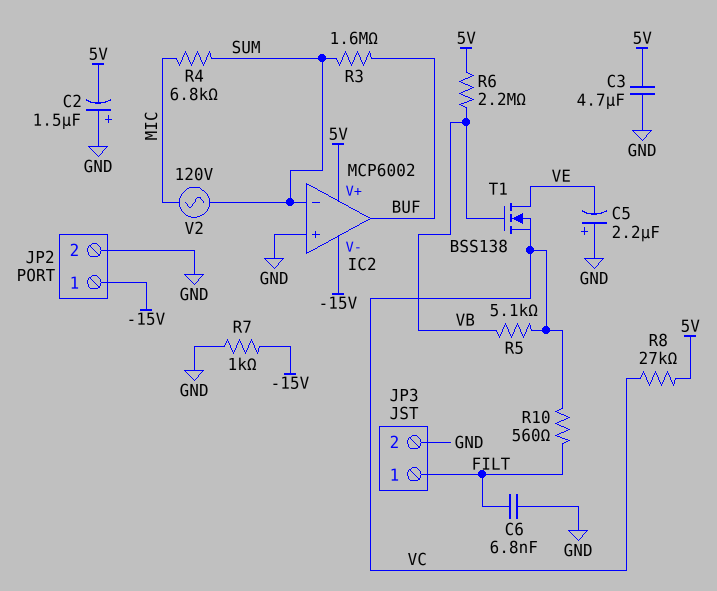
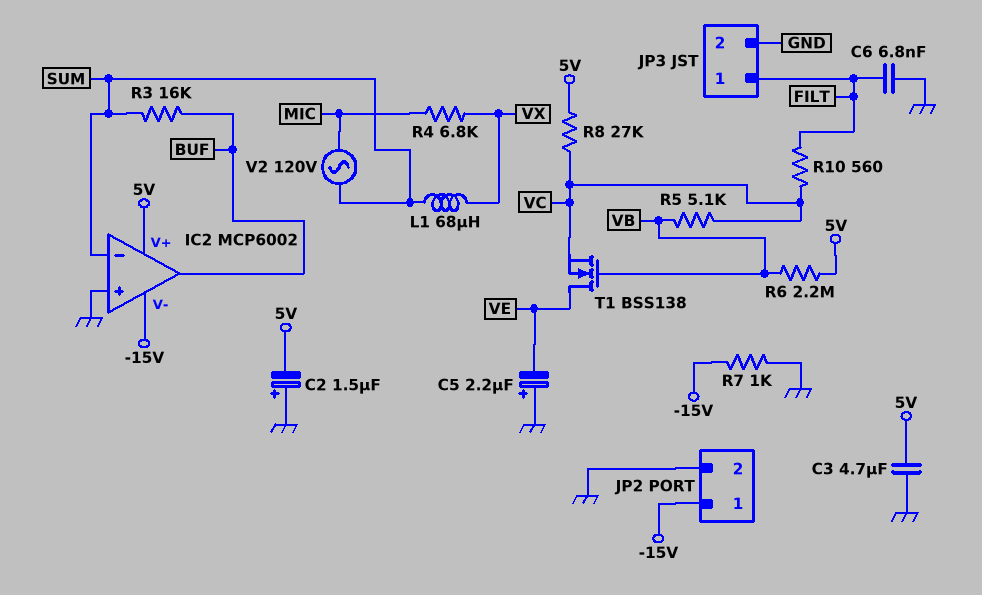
L1: none -> 68uH (SUM, VX)
R3: 1.6M (BUF, SUM) -> 16k (BUF, SUM)
R4: 6.8k (MIC, SUM) -> 6.8k (MIC, VX)

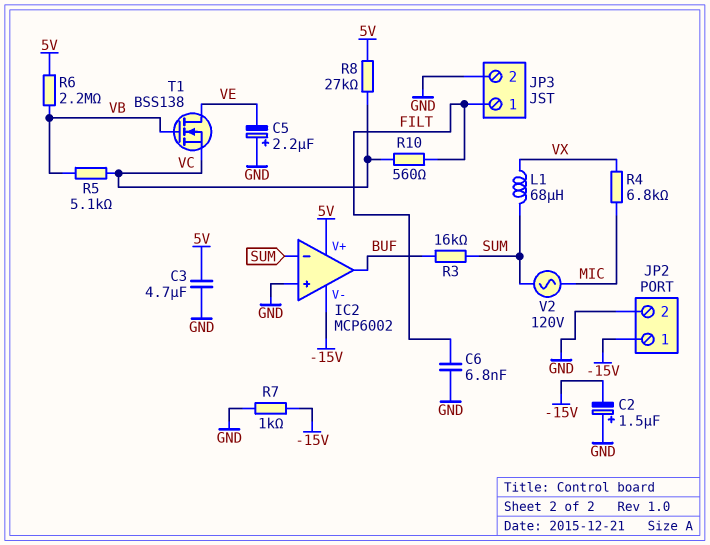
C2: 1.5uF (plus GND, minus 5V) -> 1.5uF (plus GND, minus -15V)

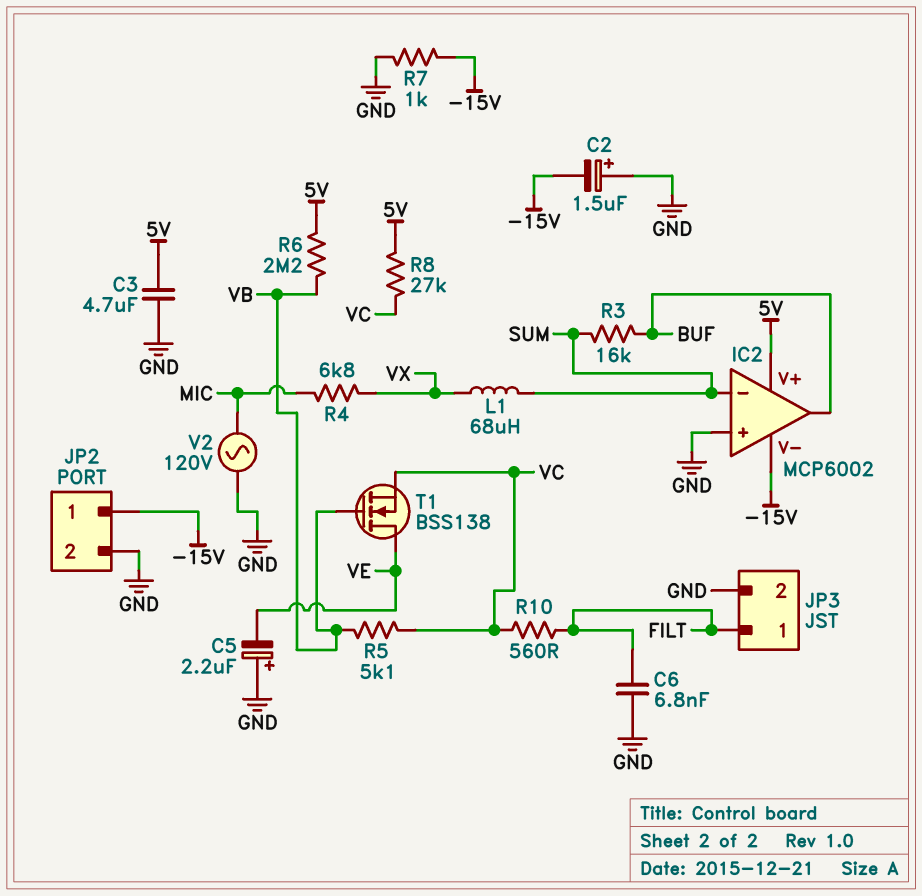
V2: AC 120V (MIC, SUM) -> AC 120V (GND, MIC)

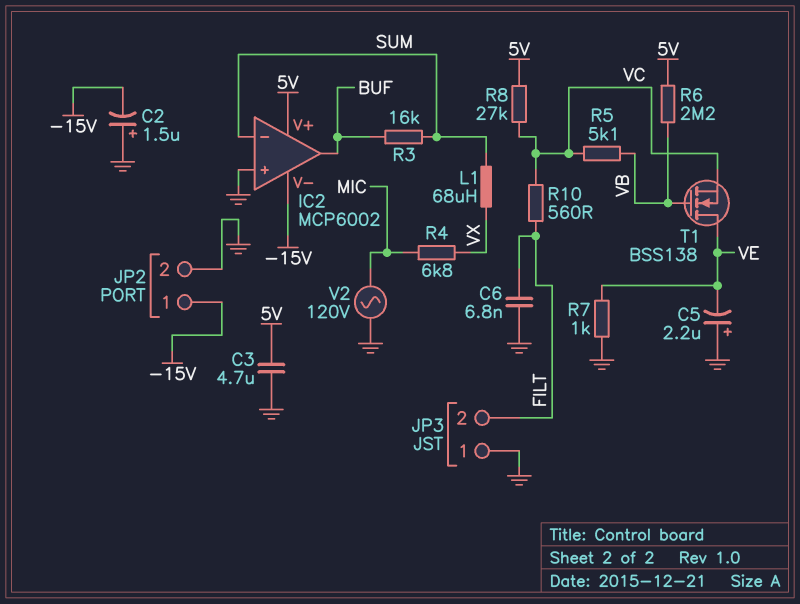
JP3 pin 1: FILT -> GND
JP3 pin 2: GND -> FILT
R7: 1k (-15V, GND) -> 1k (GND, VE)

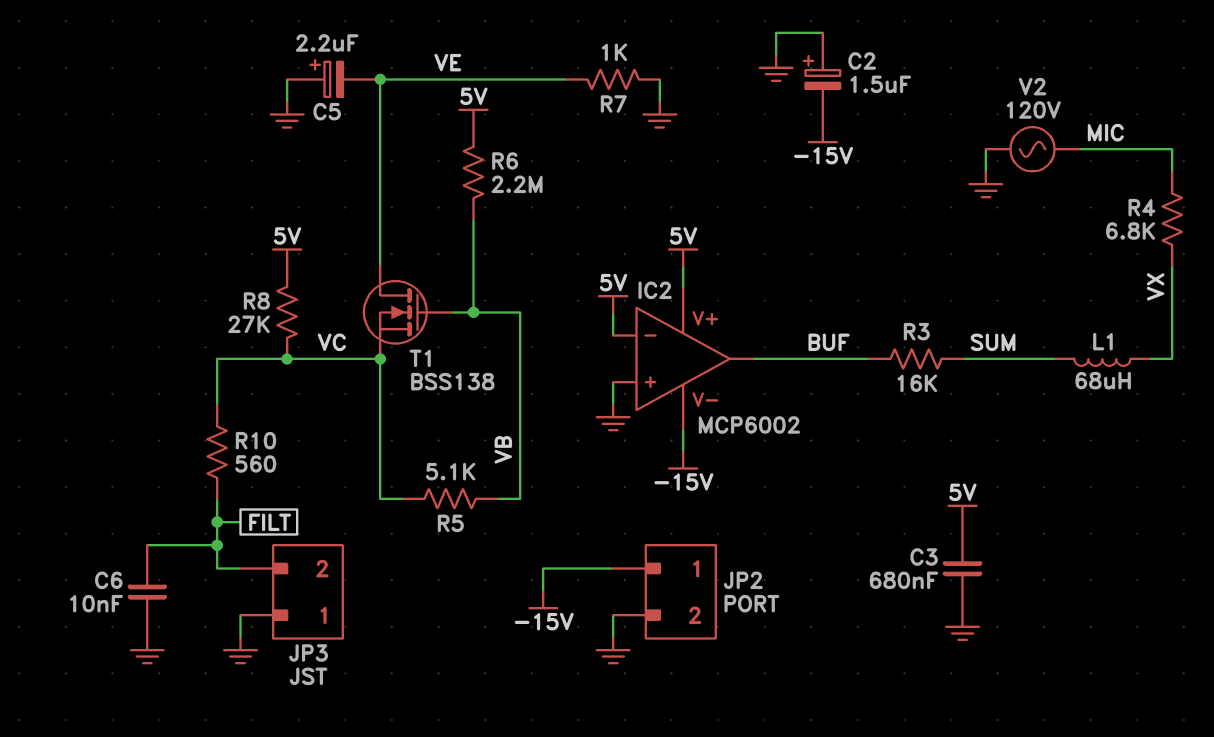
C3: 4.7uF (5V, GND) -> 680nF (5V, GND)
C6: 6.8nF (FILT, GND) -> 10nF (FILT, GND)
IC2 pin in-: SUM -> 5V

